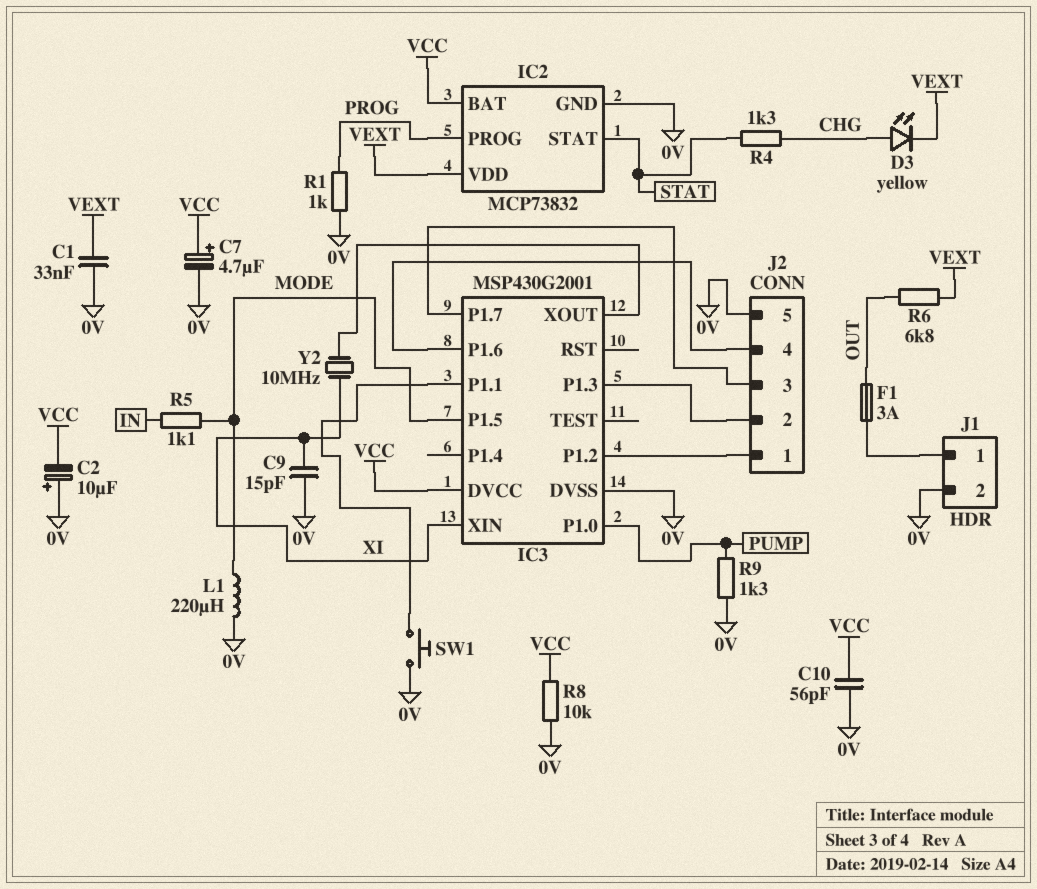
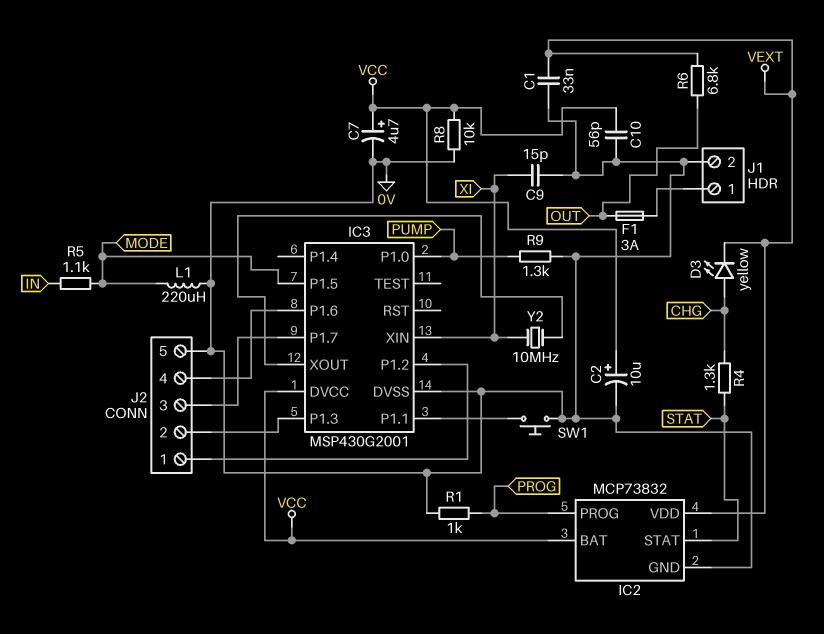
C2: 10uF (plus 0V, minus VCC) -> 10uF (plus VCC, minus 0V)

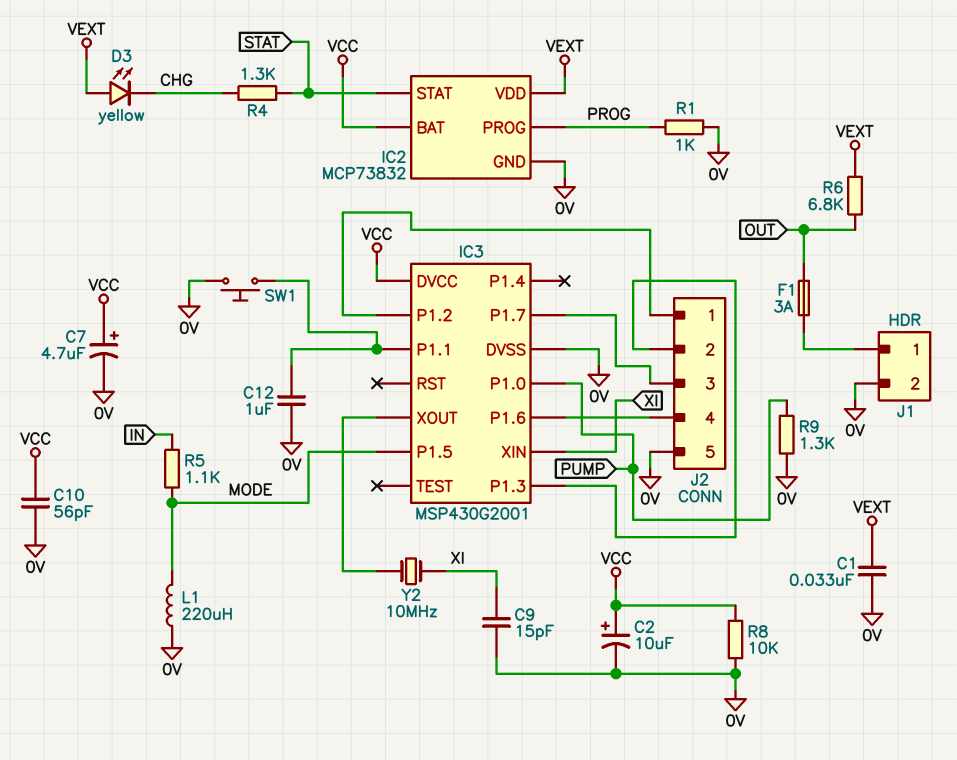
C12: none -> 1uF (0V, IC3/P1.1)
D3: LED yellow (A CHG, K VEXT) -> LED yellow (A VEXT, K CHG)

